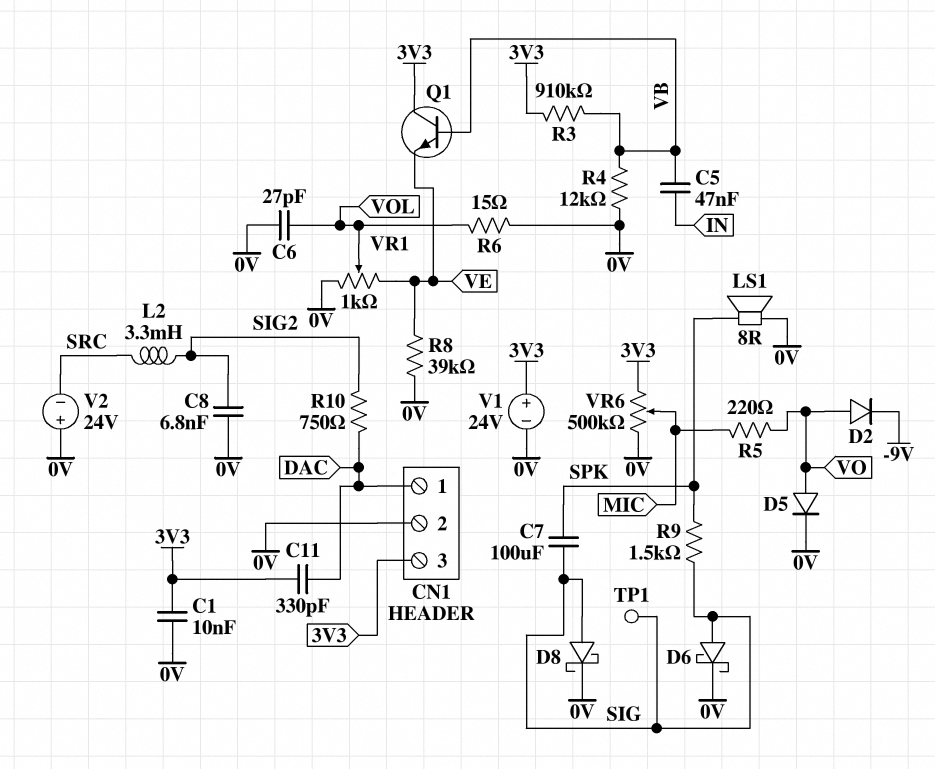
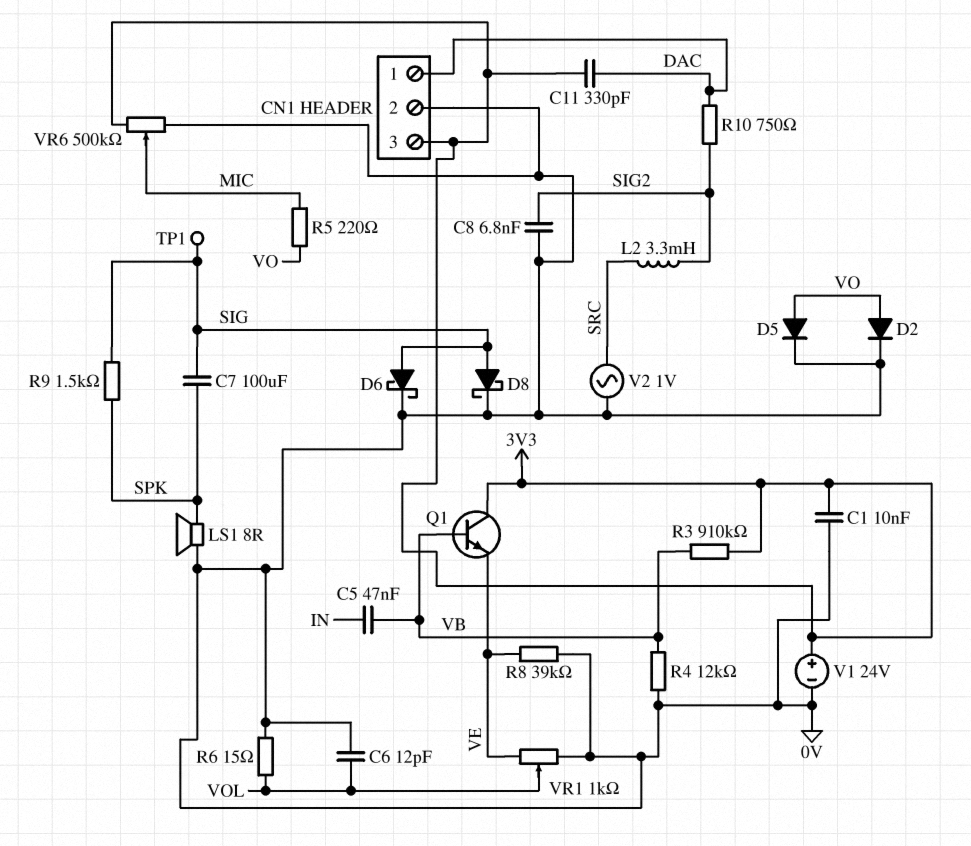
C6: 27pF (0V, VOL) -> 12pF (0V, VOL)
D2: diode (A VO, K -9V) -> diode (A VO, K 0V)
V2: 24V (plus 0V, minus SRC) -> AC 1V (0V, SRC)

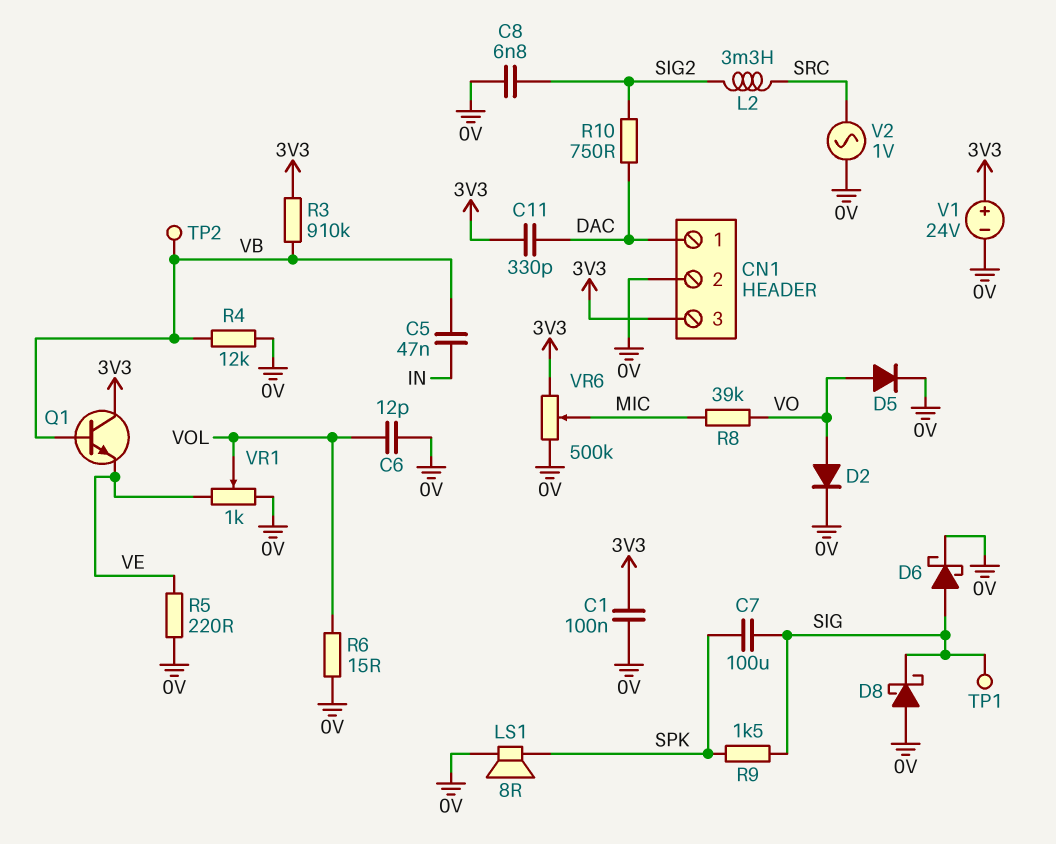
C1: 10nF (0V, 3V3) -> 100nF (0V, 3V3)
D8: schottky (A SIG, K 0V) -> schottky (A 0V, K SIG)
R5: 220 (MIC, VO) -> 220 (0V, VE)
R8: 39k (0V, VE) -> 39k (MIC, VO)
TP2: none -> test point (VB)

